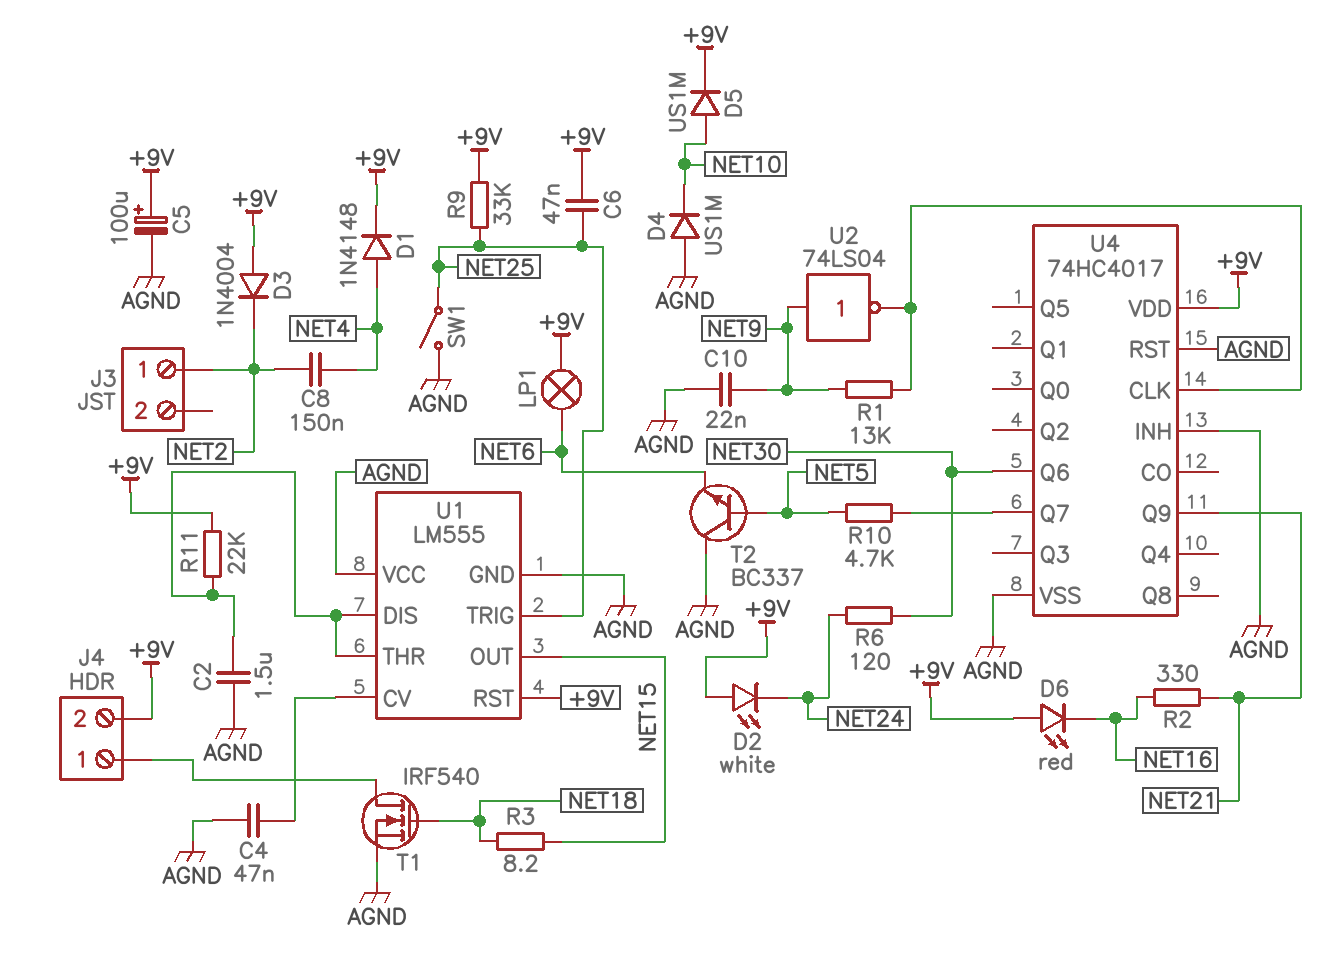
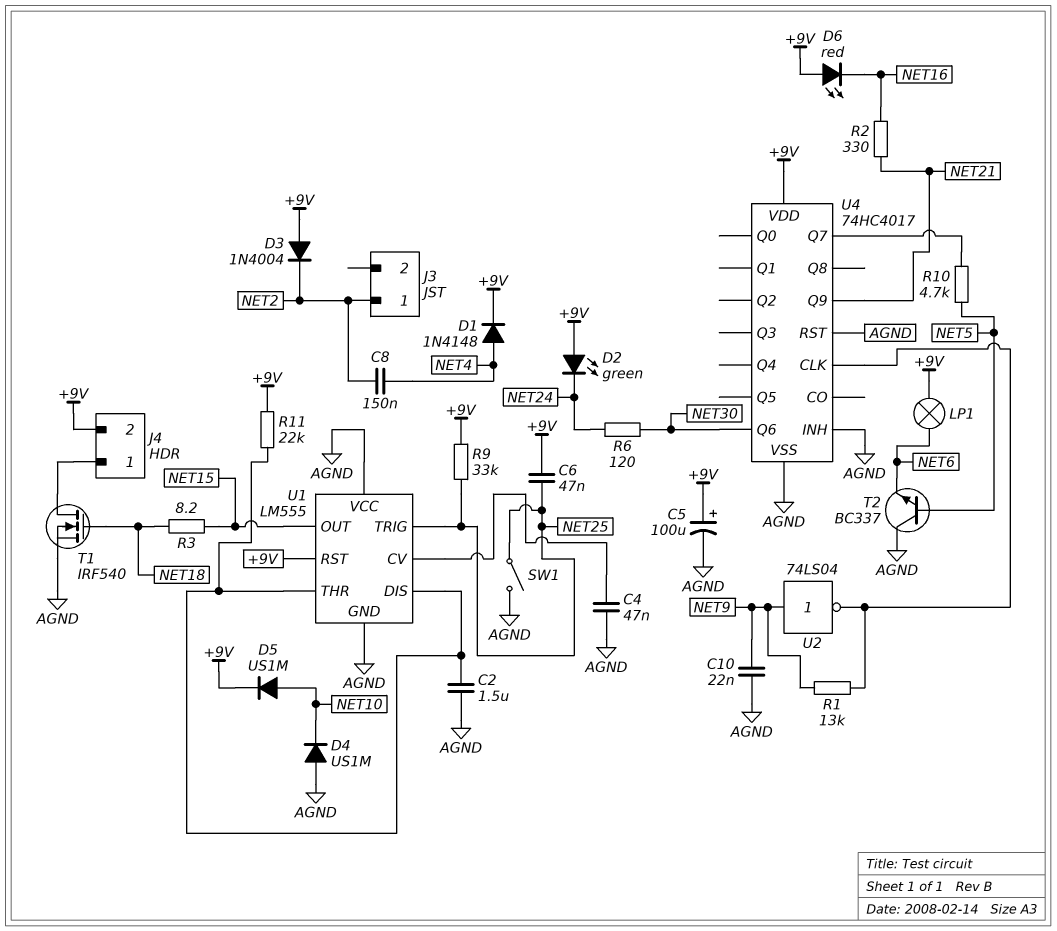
D2: LED white (A +9V, K NET24) -> LED green (A +9V, K NET24)

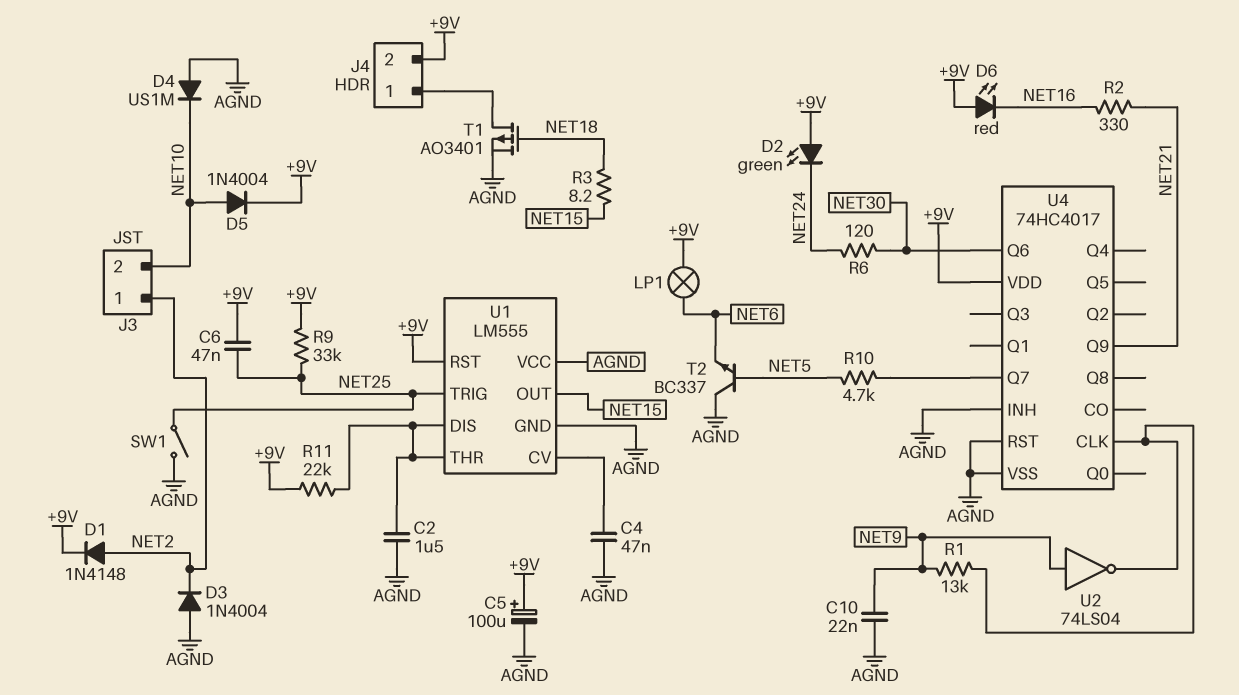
C8: 150nF (NET2, NET4) -> none
D1: diode 1N4148 (A NET4, K +9V) -> diode 1N4148 (A NET2, K +9V)
D3: diode 1N4004 (A +9V, K NET2) -> diode 1N4004 (A AGND, K NET2)
D5: diode US1M (A NET10, K +9V) -> diode 1N4004 (A NET10, K +9V)
J3 pin 2: none -> NET10
T1: NMOS IRF540 (G NET18, D J4/1, S AGND) -> PMOS AO3401 (G NET18, D J4/1, S AGND)

